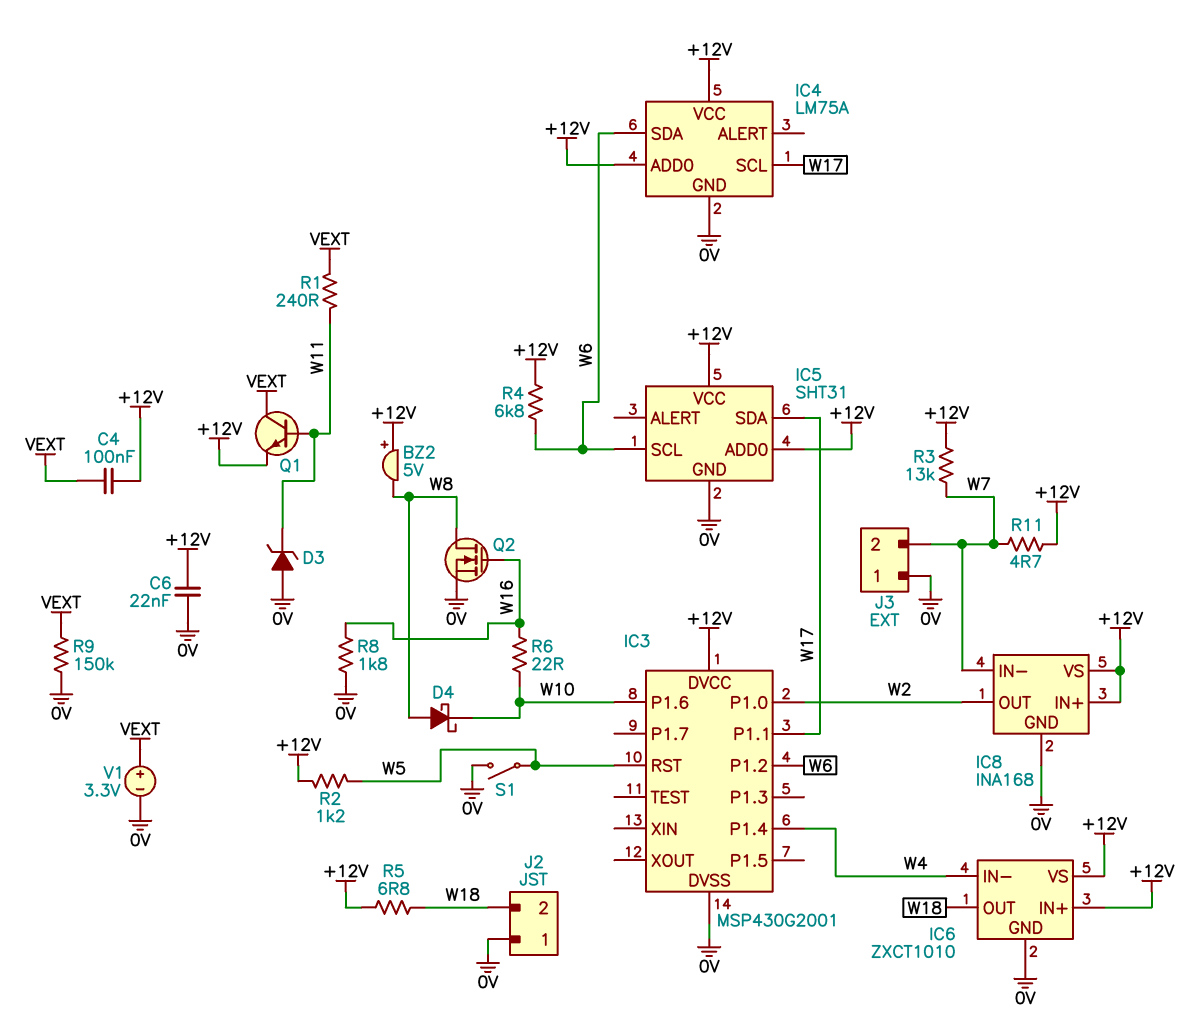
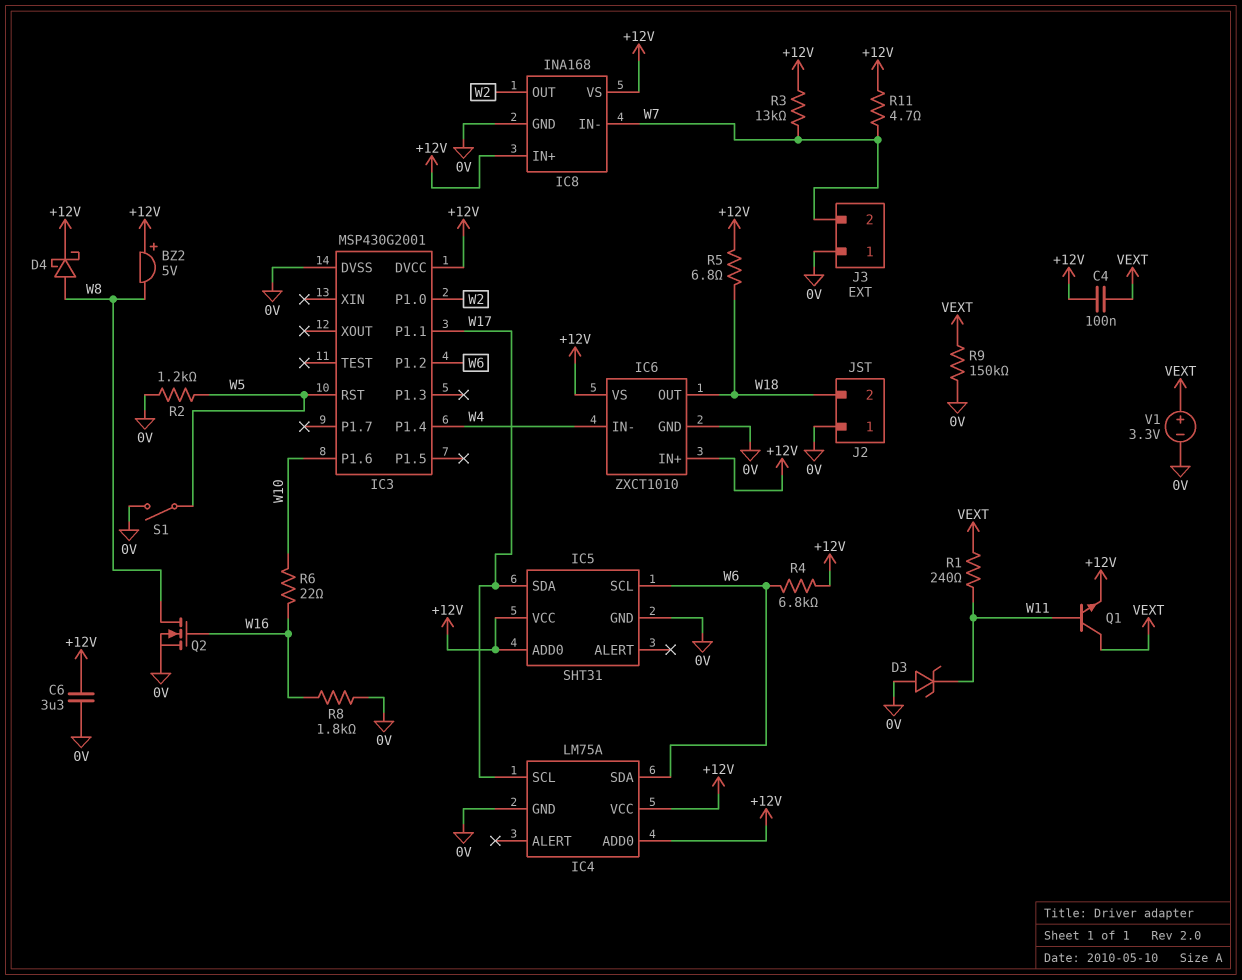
C6: 22nF (+12V, 0V) -> 3.3uF (+12V, 0V)
D4: schottky (A W8, K W10) -> schottky (A W8, K +12V)
R2: 1.2k (+12V, W5) -> 1.2k (0V, W5)

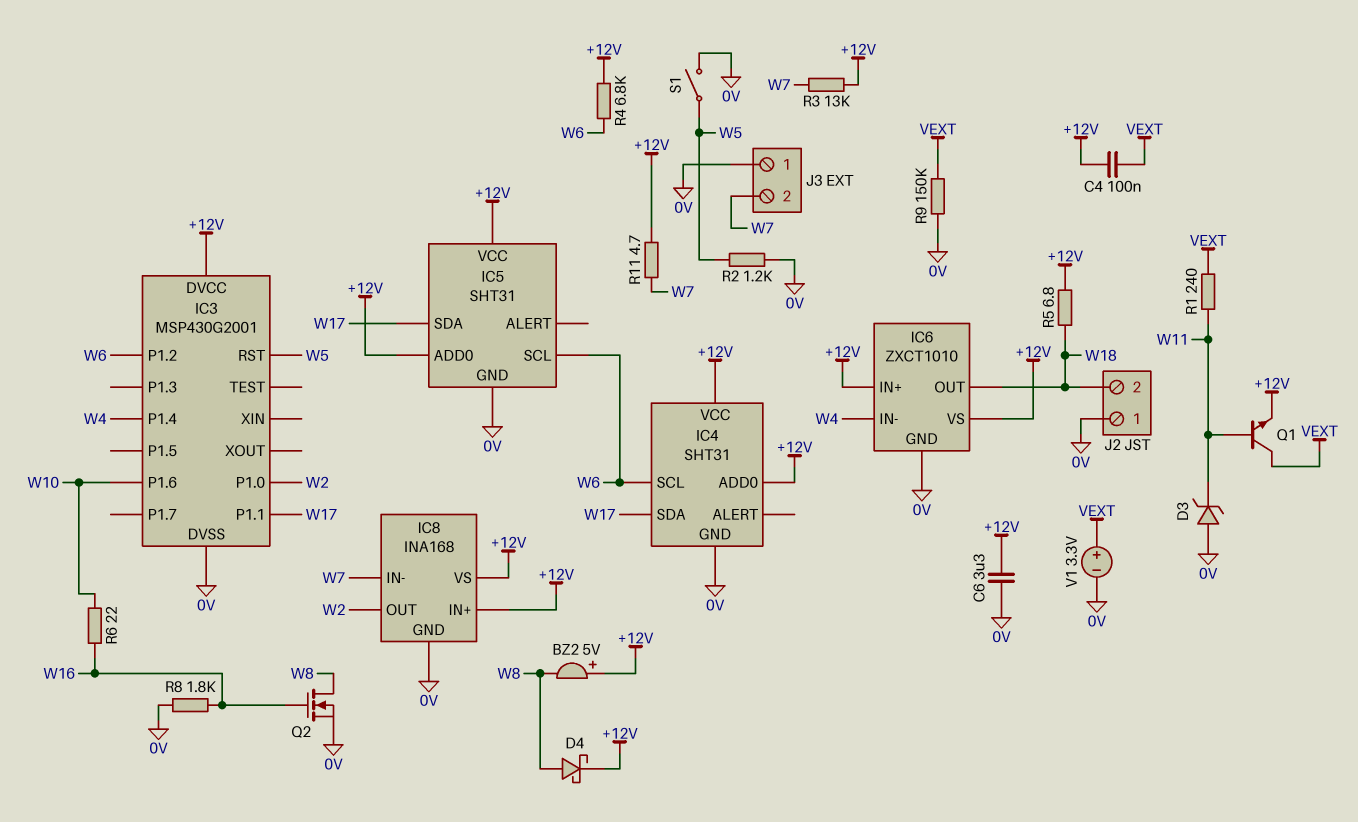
IC4: LM75A -> SHT31
IC4 pin SCL: W17 -> W6
IC4 pin SDA: W6 -> W17

